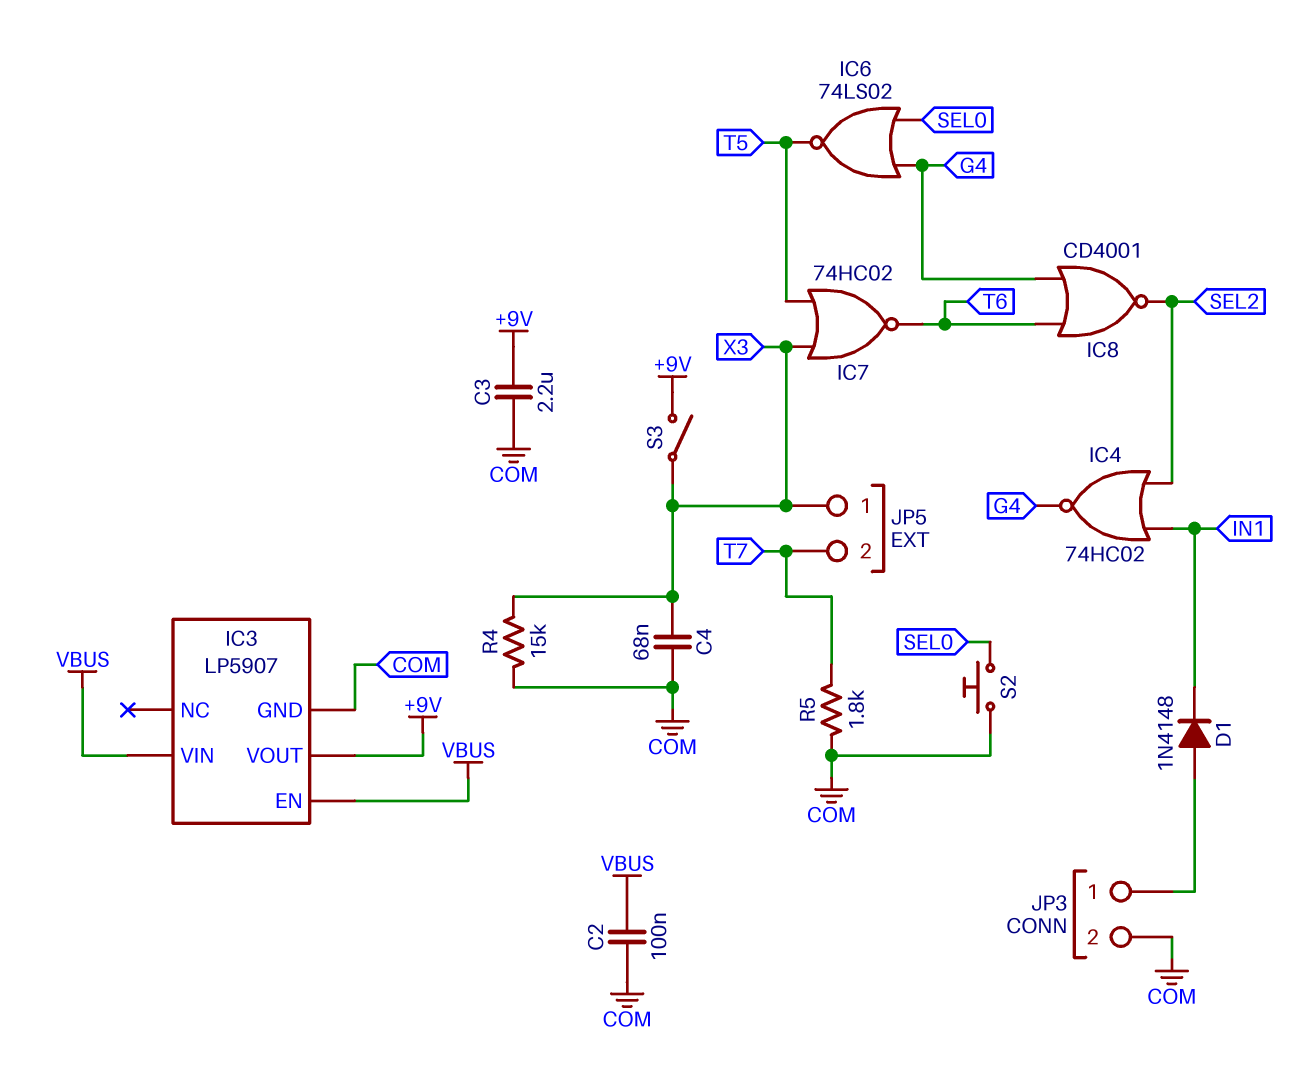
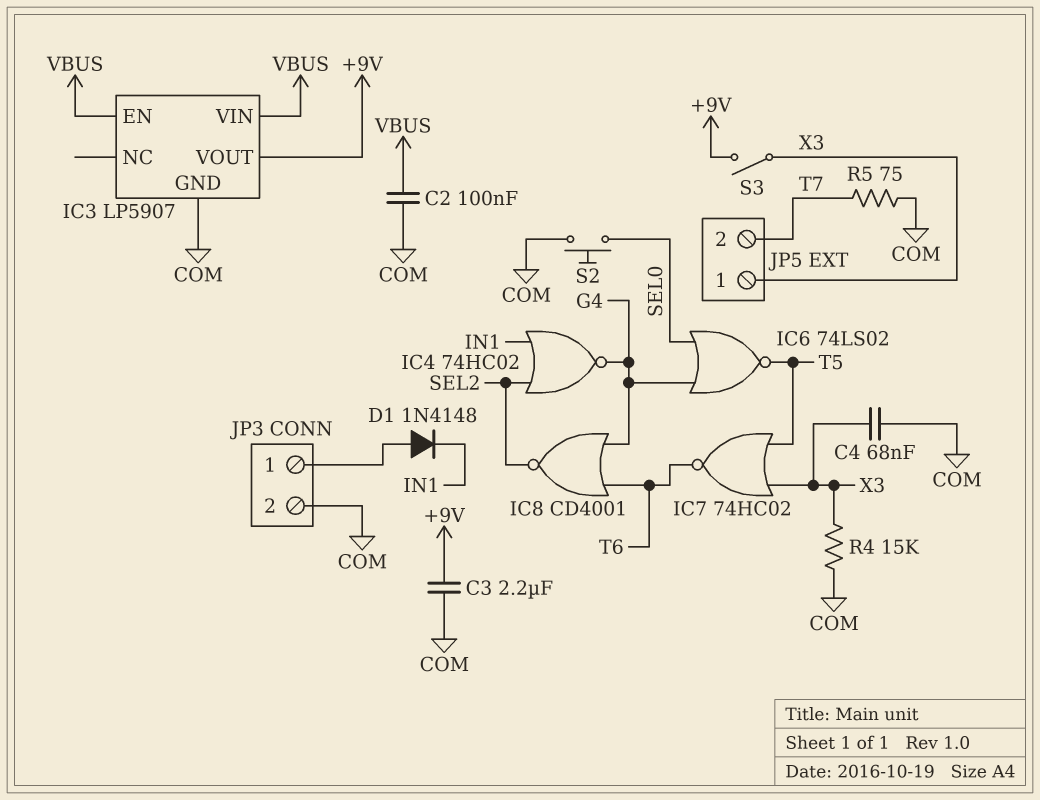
R5: 1.8k (COM, T7) -> 75 (COM, T7)

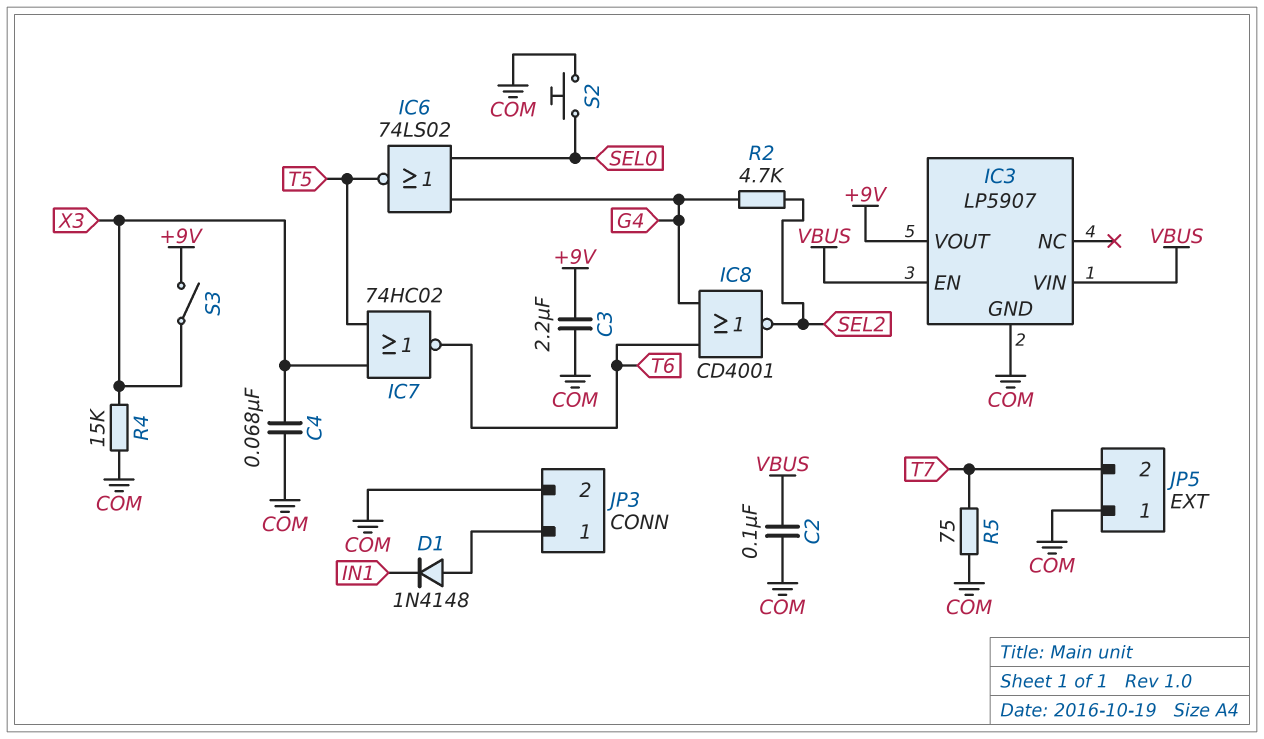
IC4: NOR 74HC02 (in IN1, in SEL2, out G4) -> none
JP5 pin 1: X3 -> COM
R2: none -> 4.7k (G4, SEL2)

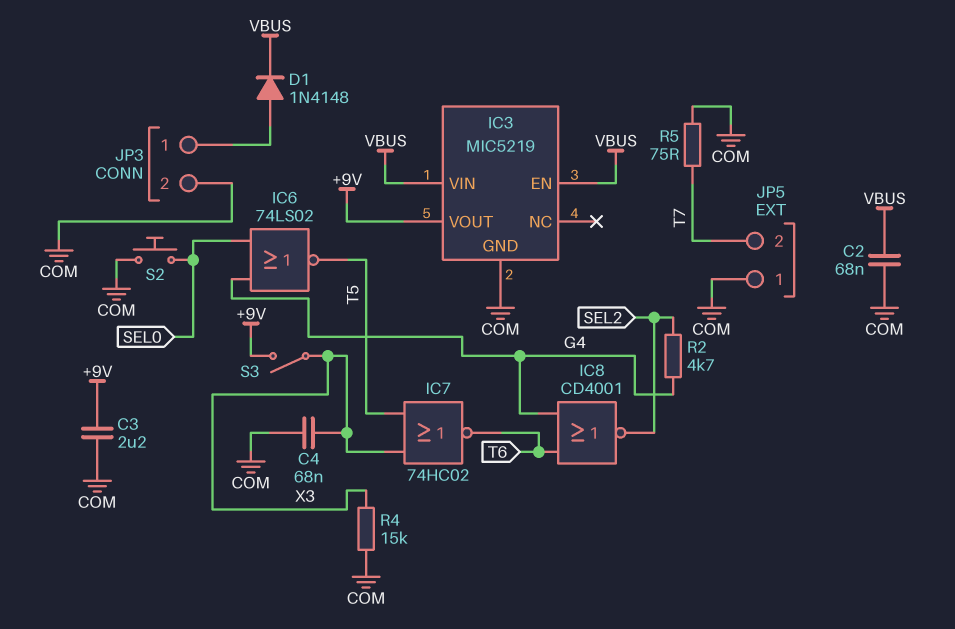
C2: 100nF (COM, VBUS) -> 68nF (COM, VBUS)
D1: diode 1N4148 (A JP3/1, K IN1) -> diode 1N4148 (A JP3/1, K VBUS)
IC3: LP5907 -> MIC5219

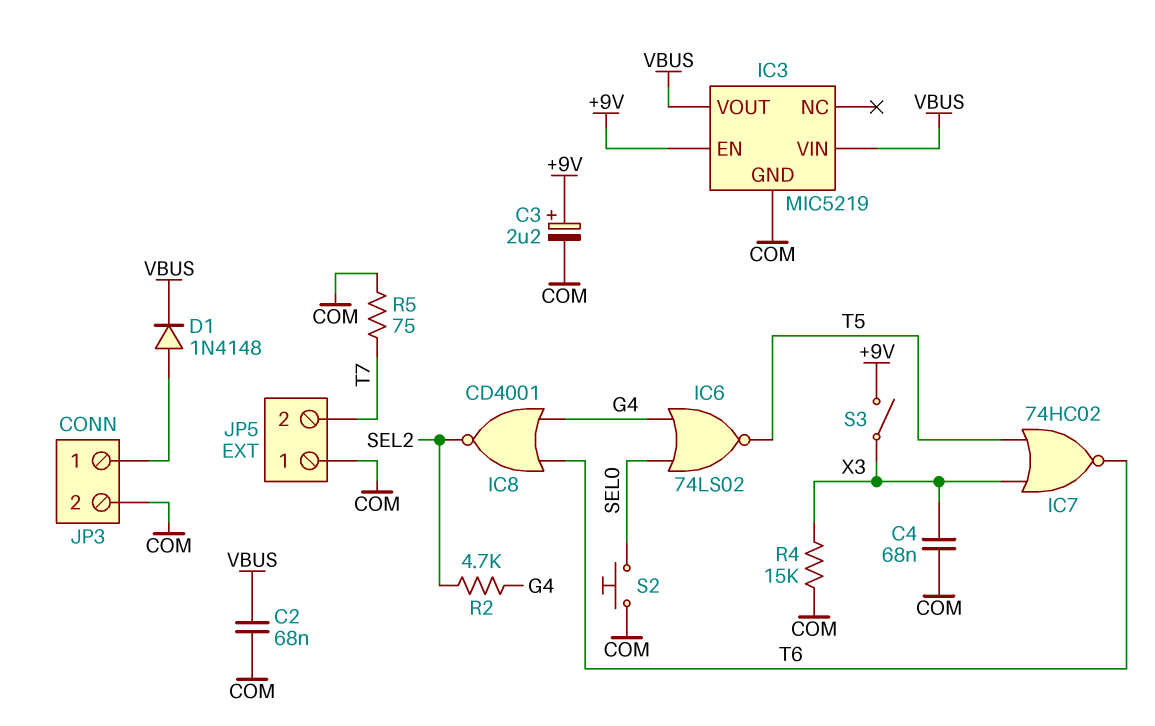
C3: 2.2uF (+9V, COM) -> 2.2uF (plus +9V, minus COM)
IC3 pin EN: VBUS -> +9V
IC3 pin VOUT: +9V -> VBUS

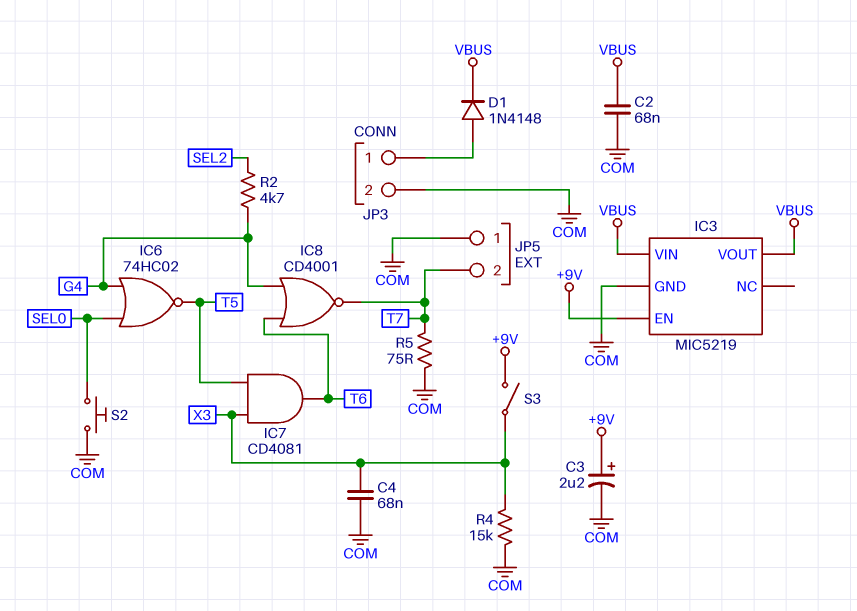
IC6: NOR 74LS02 (in G4, in SEL0, out T5) -> NOR 74HC02 (in G4, in SEL0, out T5)
IC7: NOR 74HC02 (in T5, in X3, out T6) -> AND CD4081 (in T5, in X3, out T6)
IC8: NOR CD4001 (in G4, in T6, out SEL2) -> NOR CD4001 (in G4, in T6, out T7)

